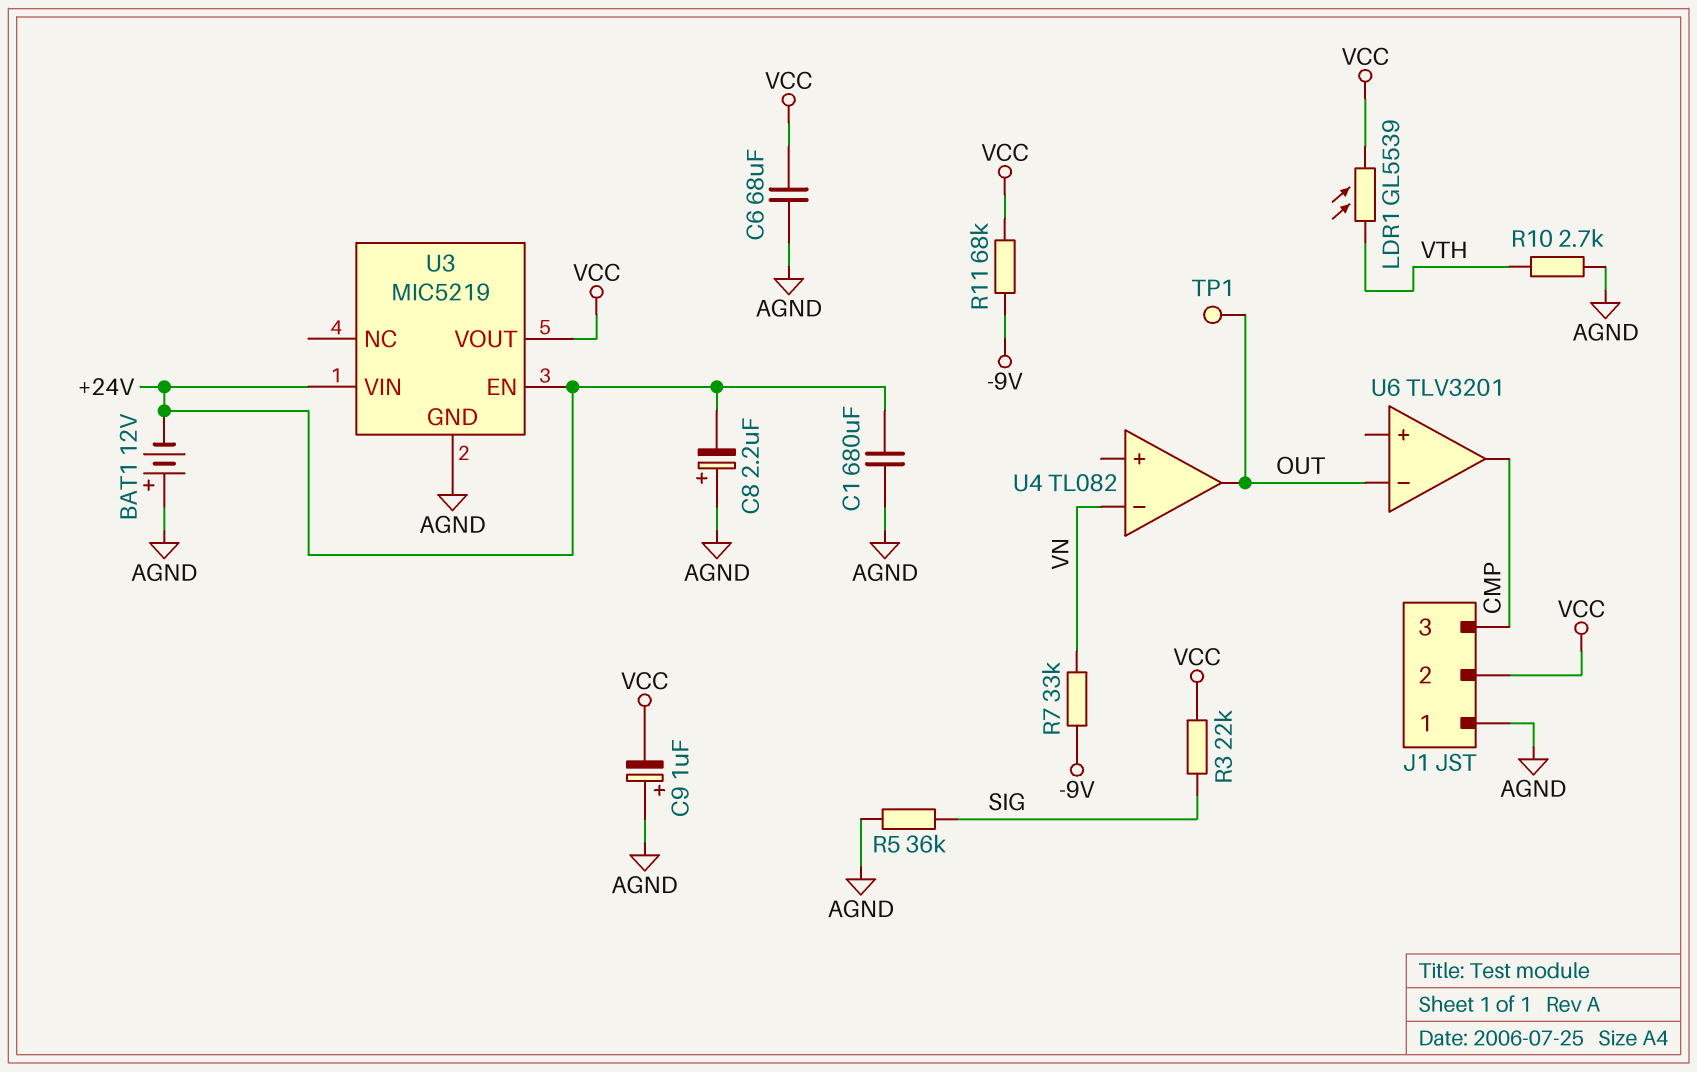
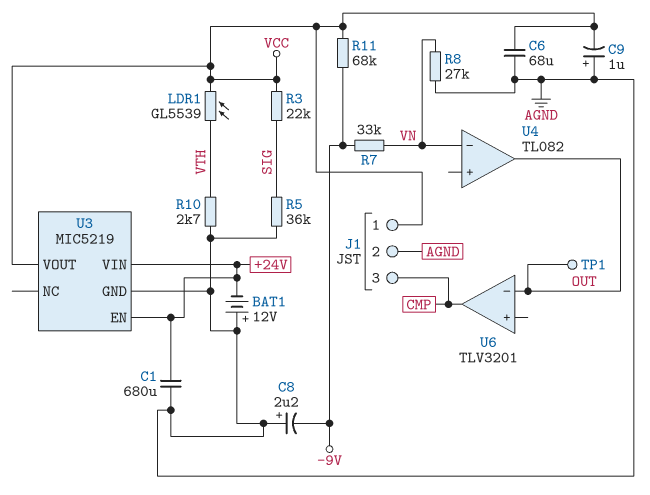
C8: 2.2uF (plus AGND, minus +24V) -> 2.2uF (plus AGND, minus -9V)
J1 pin 1: AGND -> VCC
J1 pin 2: VCC -> AGND
R8: none -> 27k (AGND, VN)

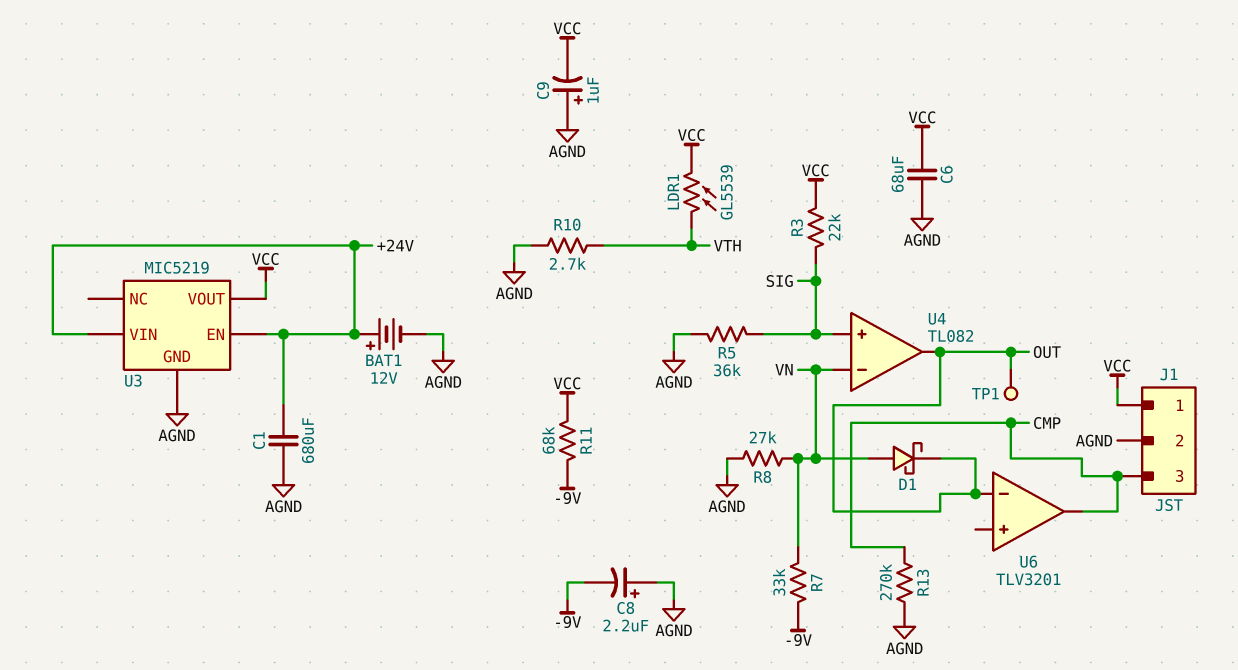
BAT1: 12V (plus AGND, minus +24V) -> 12V (plus +24V, minus AGND)
D1: none -> schottky (A VN, K OUT)
R13: none -> 270k (AGND, CMP)
U4 pin in+: none -> SIG

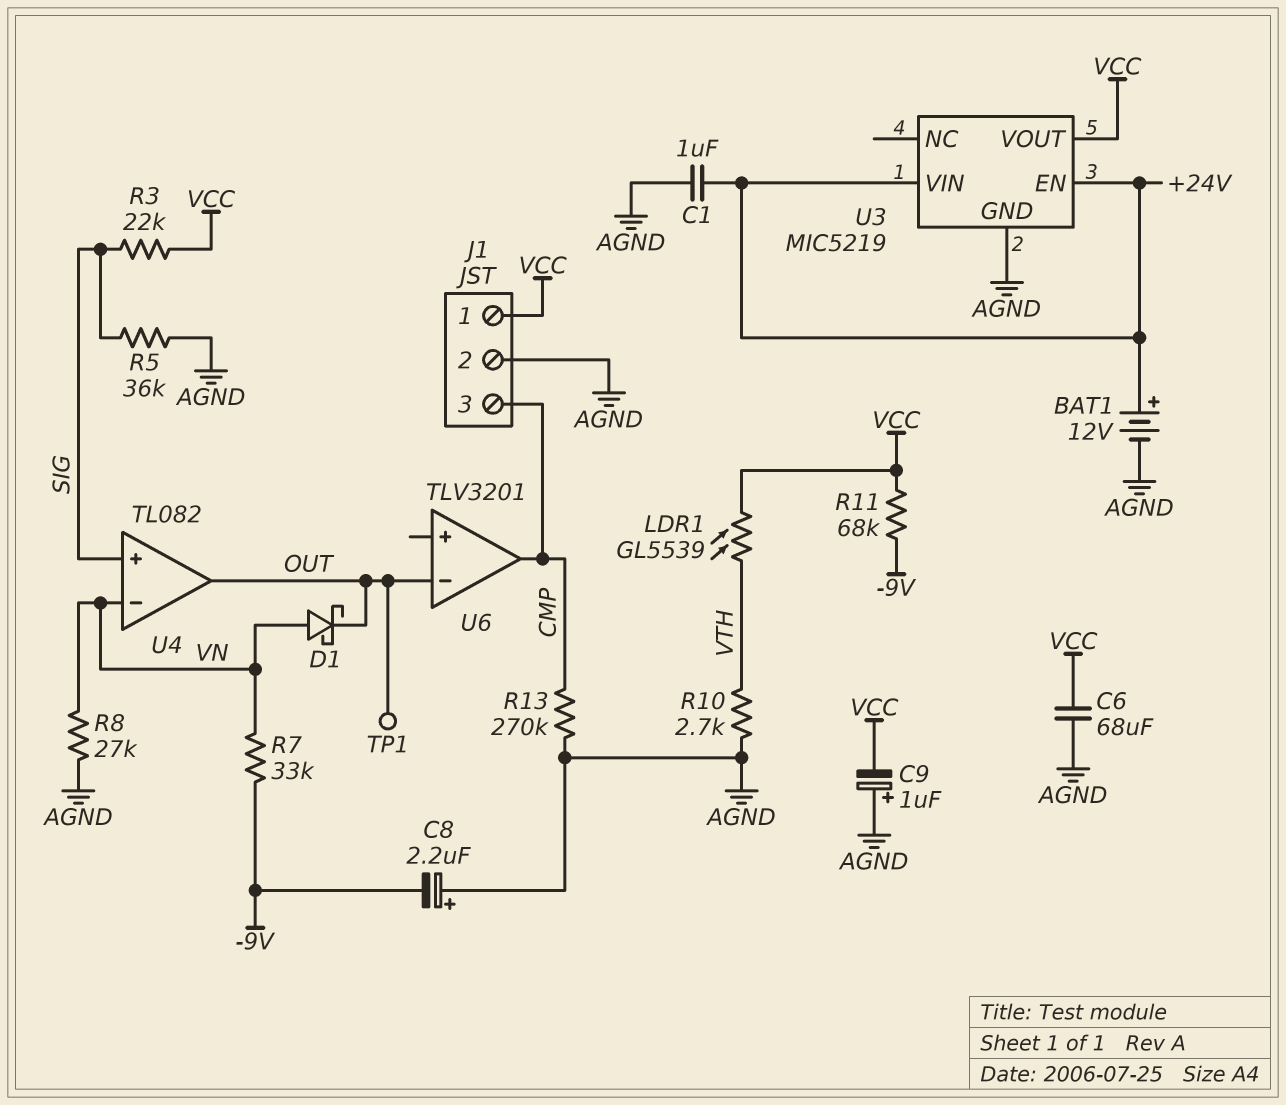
C1: 680uF (+24V, AGND) -> 1uF (+24V, AGND)

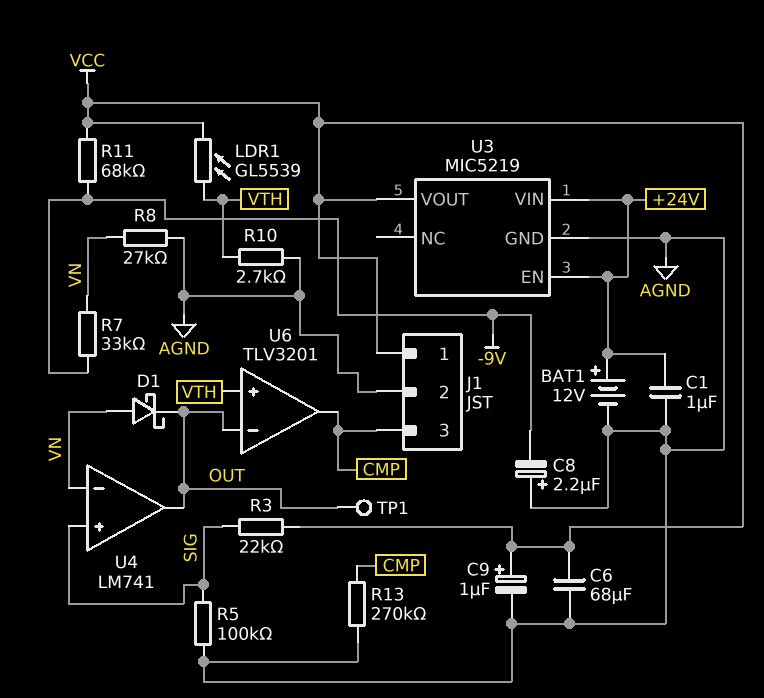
C9: 1uF (plus AGND, minus VCC) -> 1uF (plus VCC, minus AGND)
R5: 36k (AGND, SIG) -> 100k (AGND, SIG)
U4: TL082 -> LM741
U6 pin in+: none -> VTH

